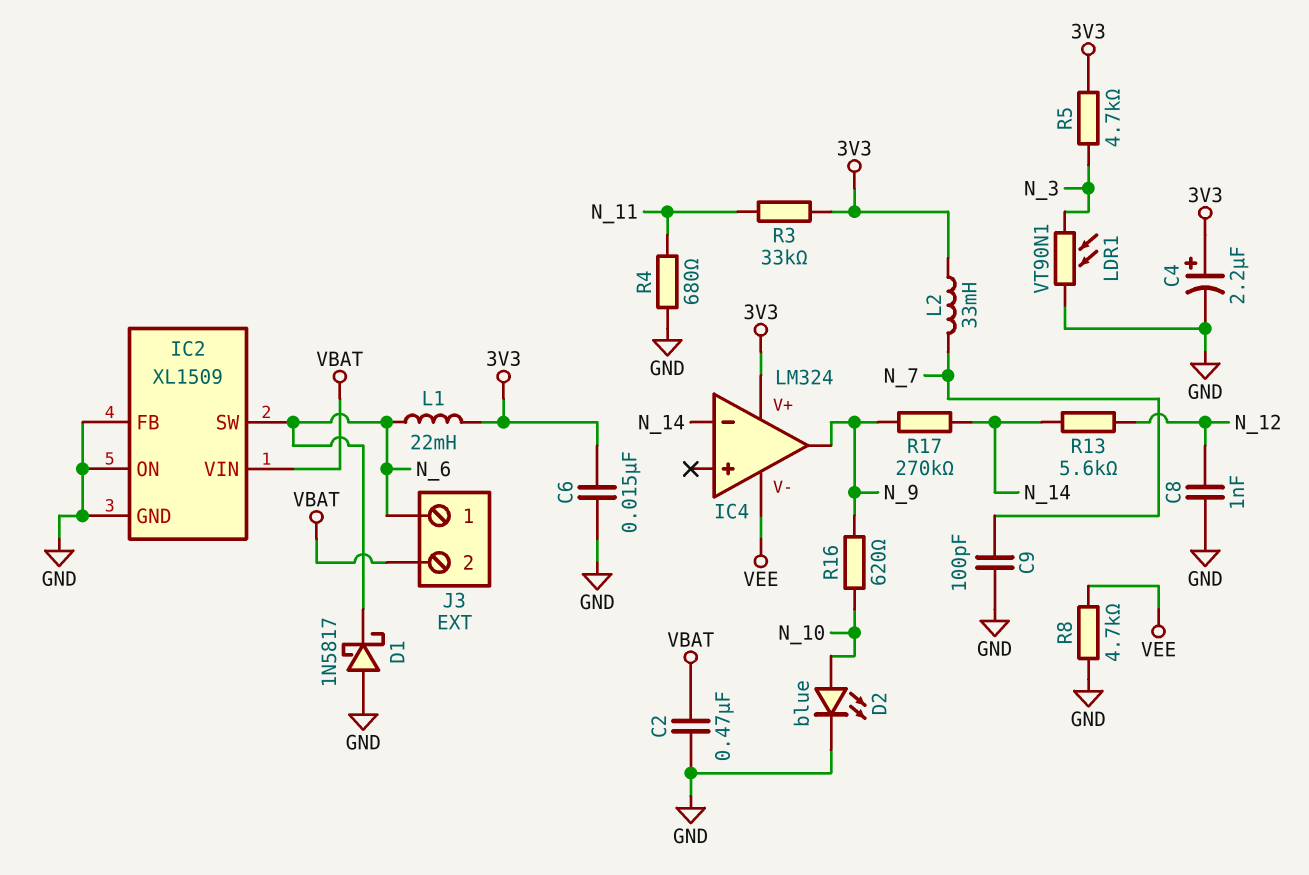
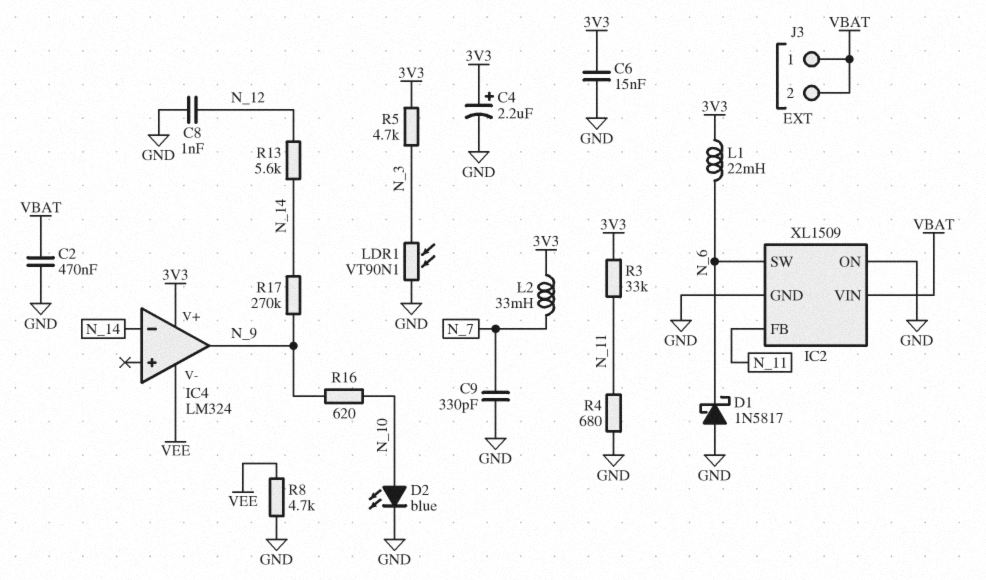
C9: 100pF (GND, N_7) -> 330pF (GND, N_7)
IC2 pin FB: GND -> N_11
J3 pin 1: N_6 -> VBAT

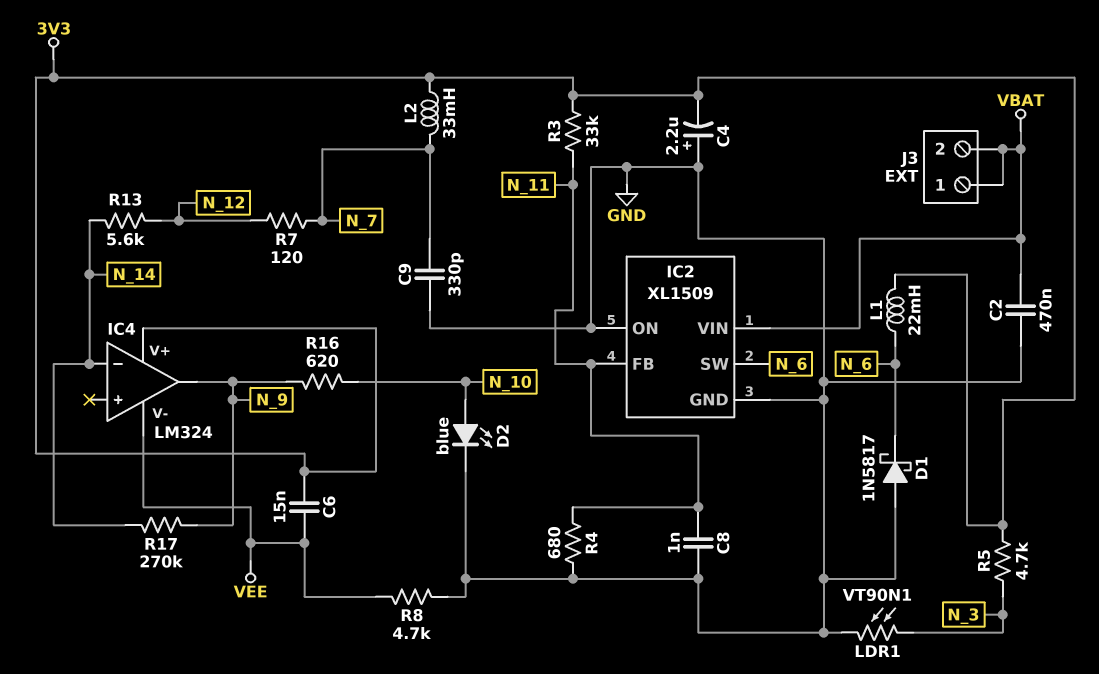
C4: 2.2uF (plus 3V3, minus GND) -> 2.2uF (plus GND, minus 3V3)
C6: 15nF (3V3, GND) -> 15nF (3V3, VEE)
C8: 1nF (GND, N_12) -> 1nF (GND, N_11)
R7: none -> 120 (N_7, N_12)

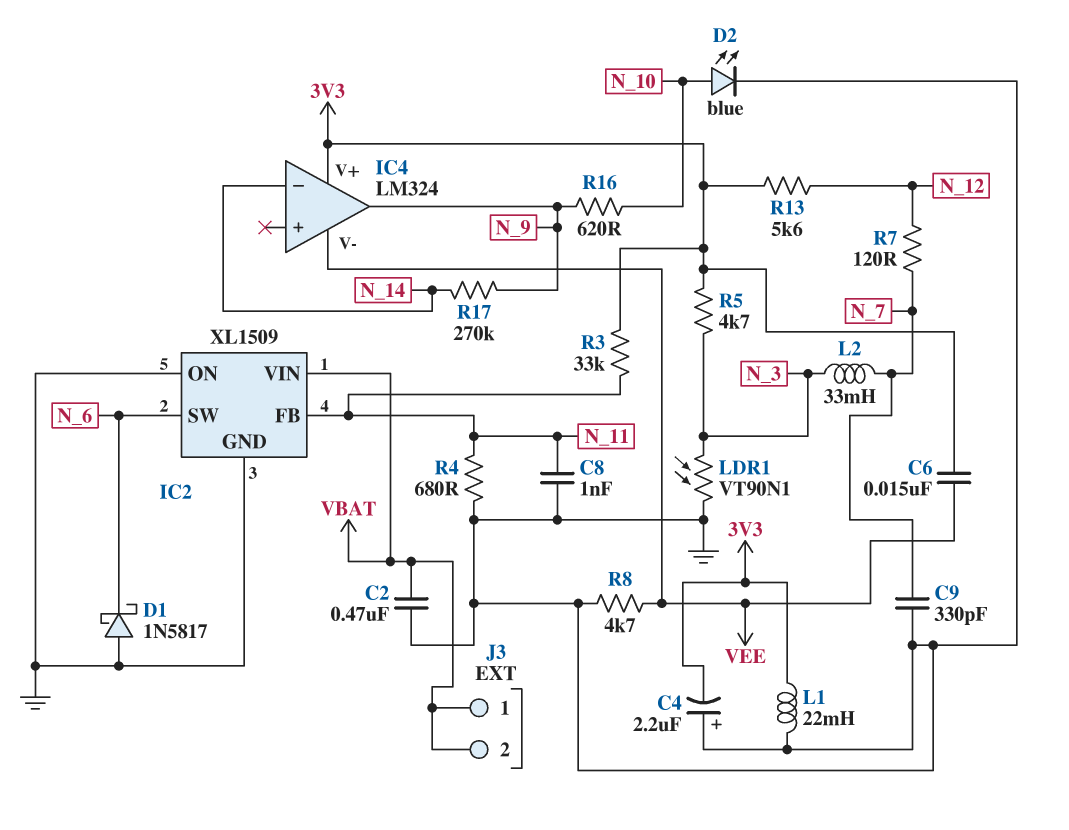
L1: 22mH (3V3, N_6) -> 22mH (3V3, GND)
L2: 33mH (3V3, N_7) -> 33mH (N_3, N_7)
R13: 5.6k (N_12, N_14) -> 5.6k (3V3, N_12)

